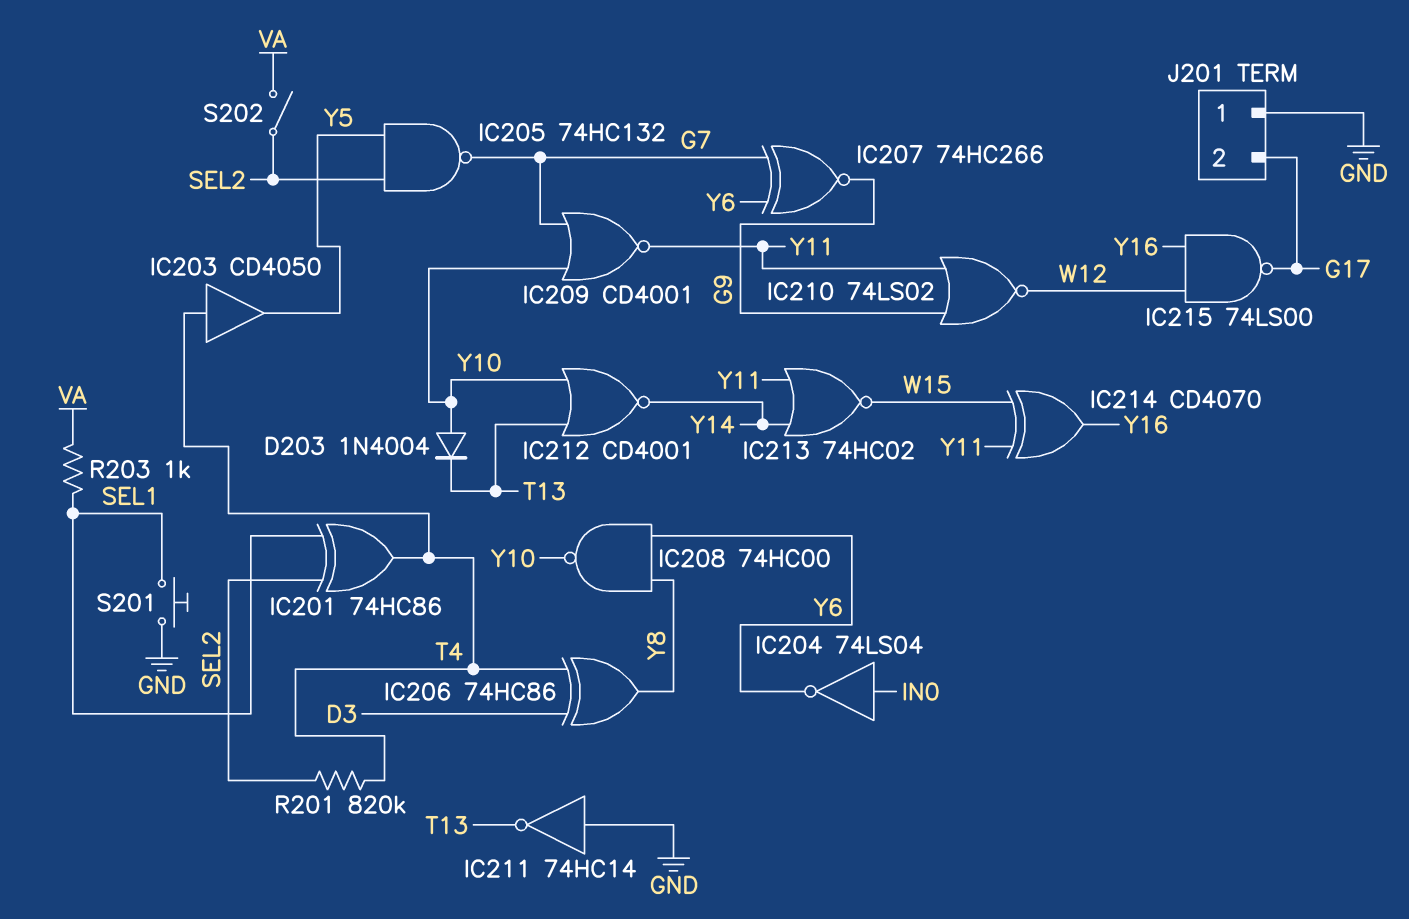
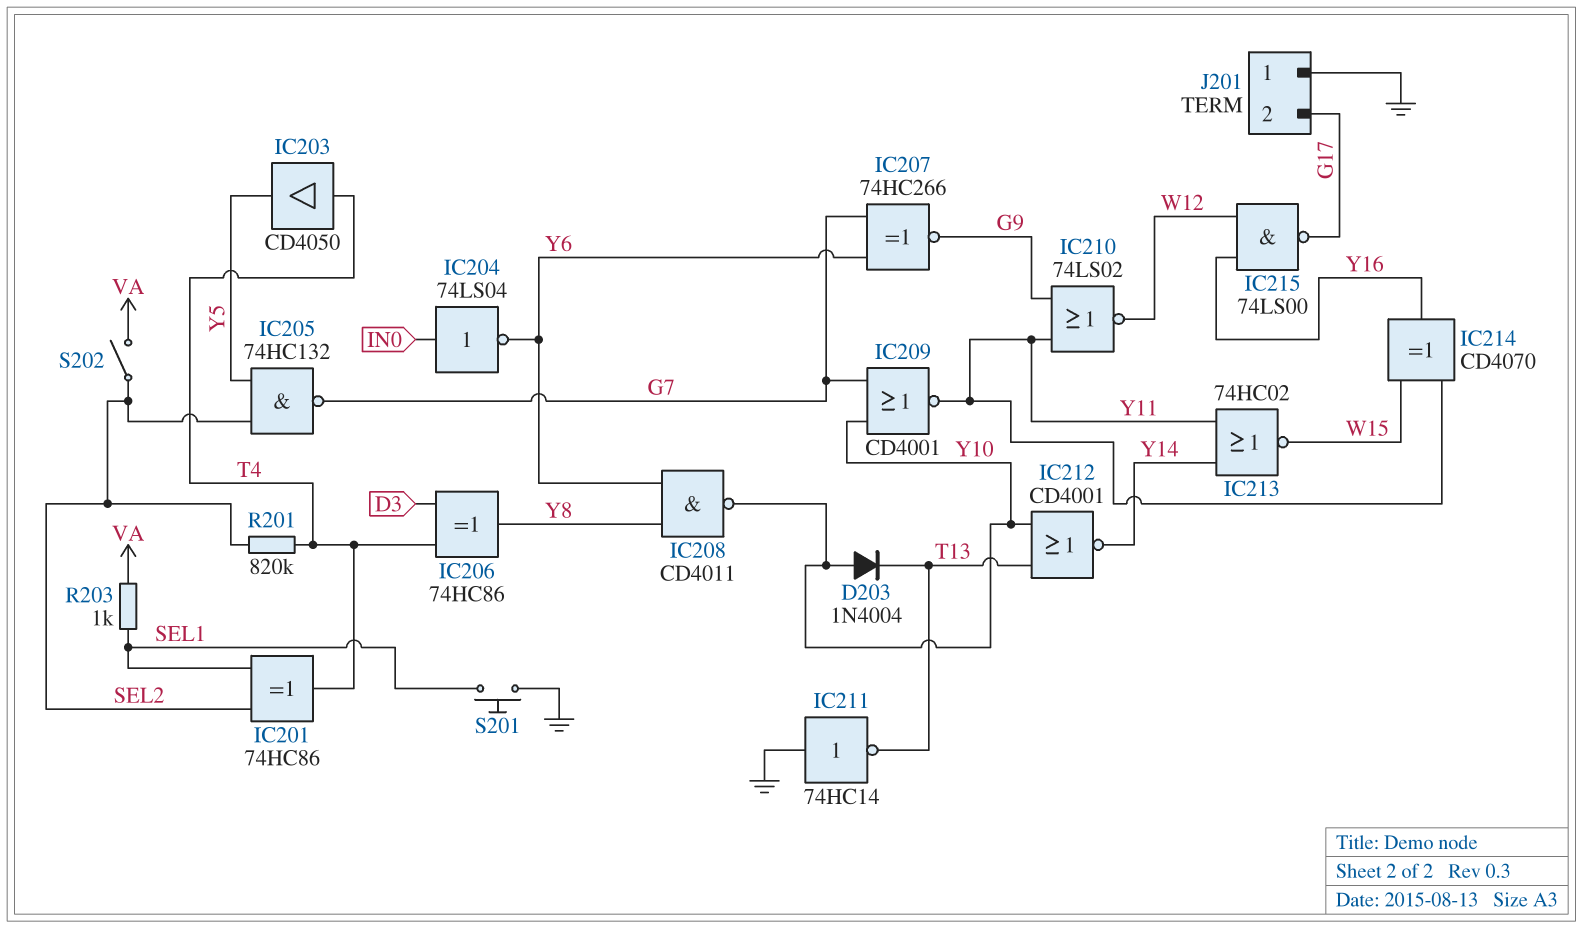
IC208: NAND 74HC00 (in Y6, in Y8, out Y10) -> NAND CD4011 (in Y6, in Y8, out Y10)

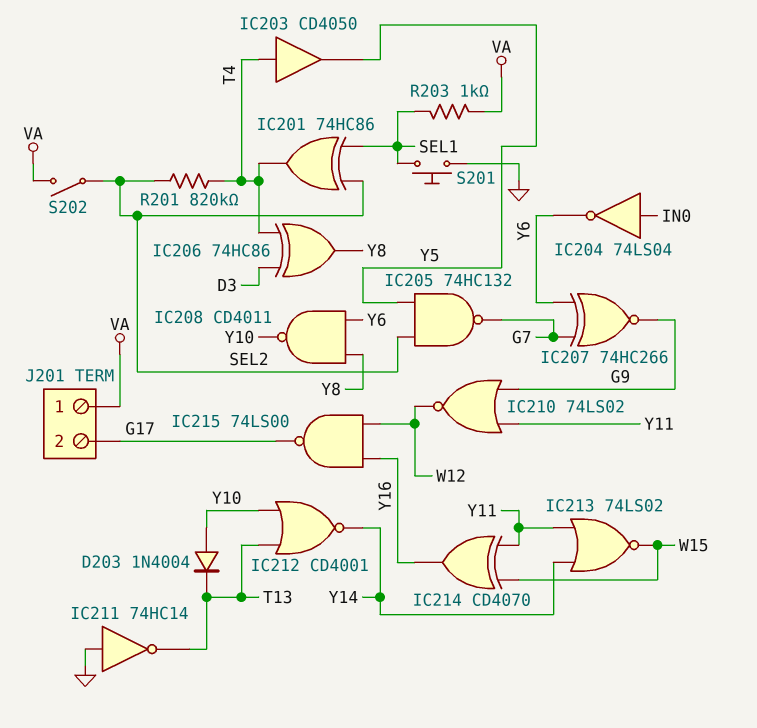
IC209: NOR CD4001 (in G7, in Y10, out Y11) -> none
IC213: NOR 74HC02 (in Y11, in Y14, out W15) -> NOR 74LS02 (in Y11, in Y14, out W15)
J201 pin 1: GND -> VA

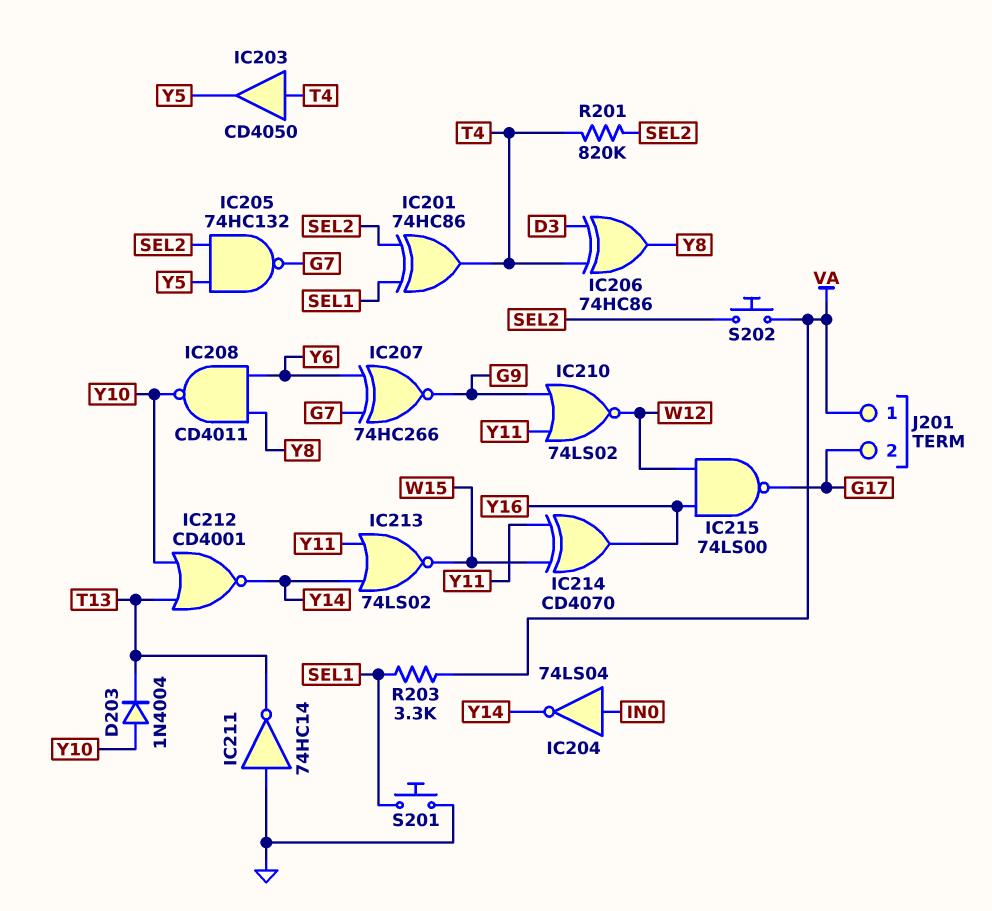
IC204: NOT 74LS04 (in IN0, out Y6) -> NOT 74LS04 (in IN0, out Y14)
R203: 1k (SEL1, VA) -> 3.3k (SEL1, VA)
S202: switch (SEL2, VA) -> button (SEL2, VA)

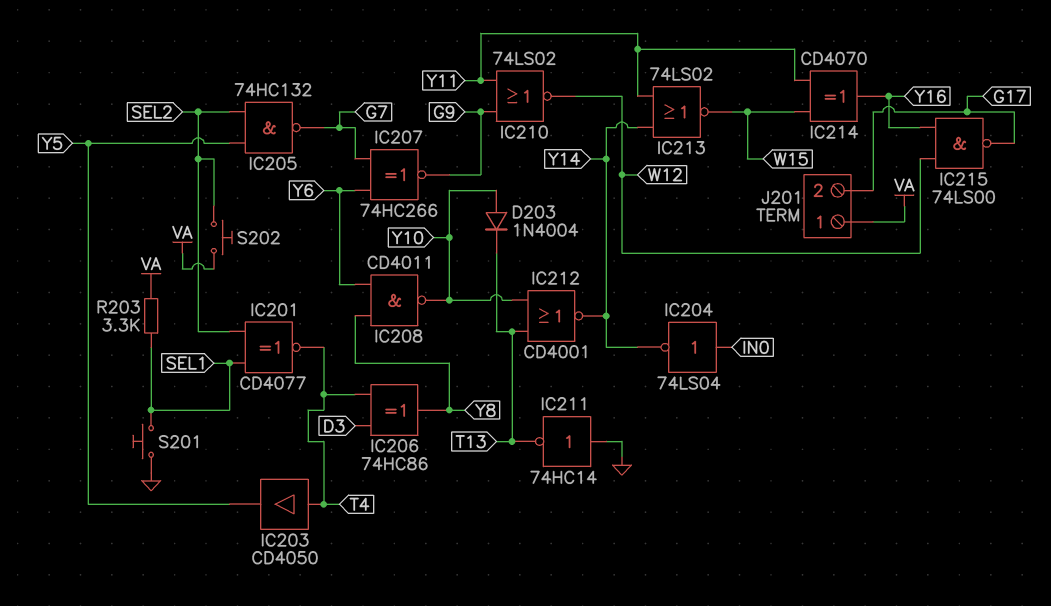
IC201: XOR 74HC86 (in SEL1, in SEL2, out T4) -> XNOR CD4077 (in SEL1, in SEL2, out T4)
R201: 820k (SEL2, T4) -> none

